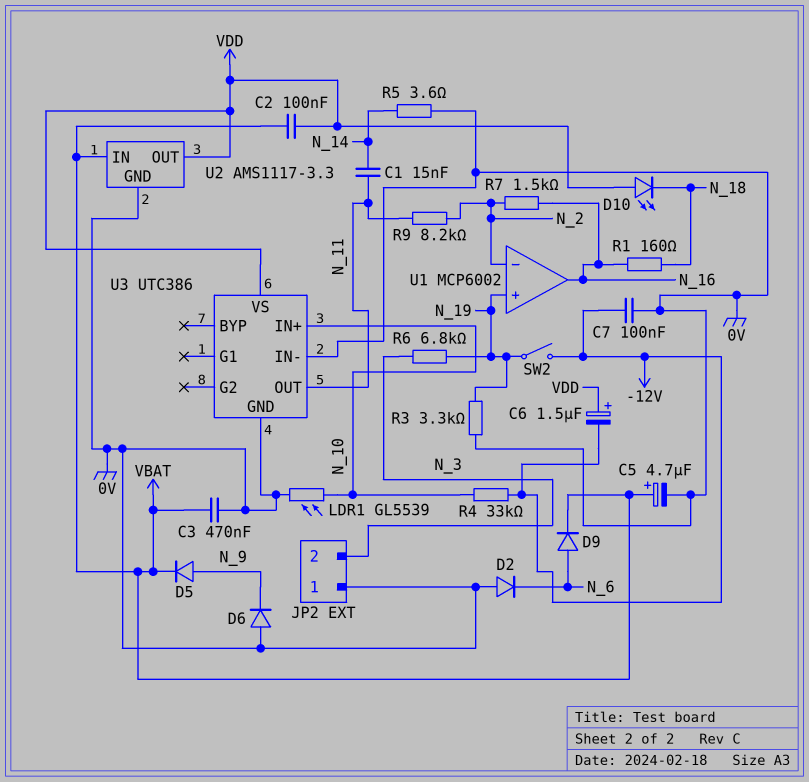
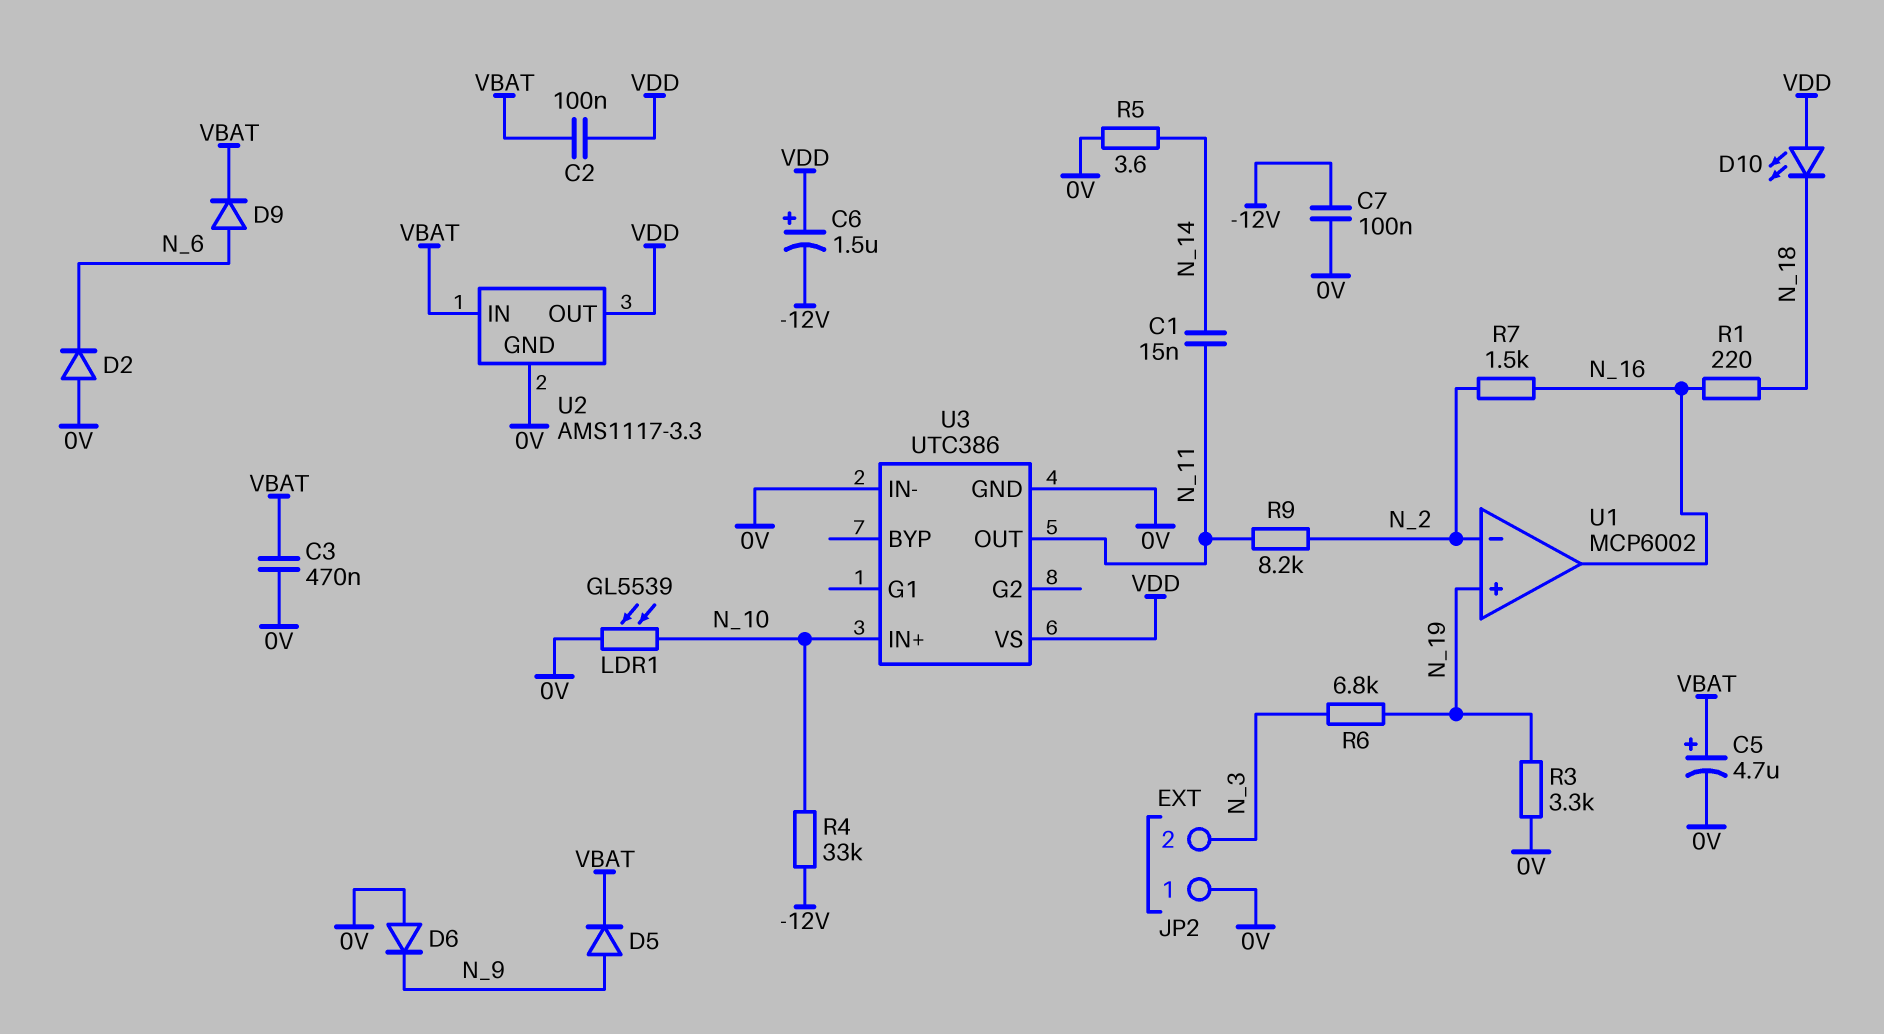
R1: 160 (N_16, N_18) -> 220 (N_16, N_18)
SW2: switch (-12V, N_19) -> none

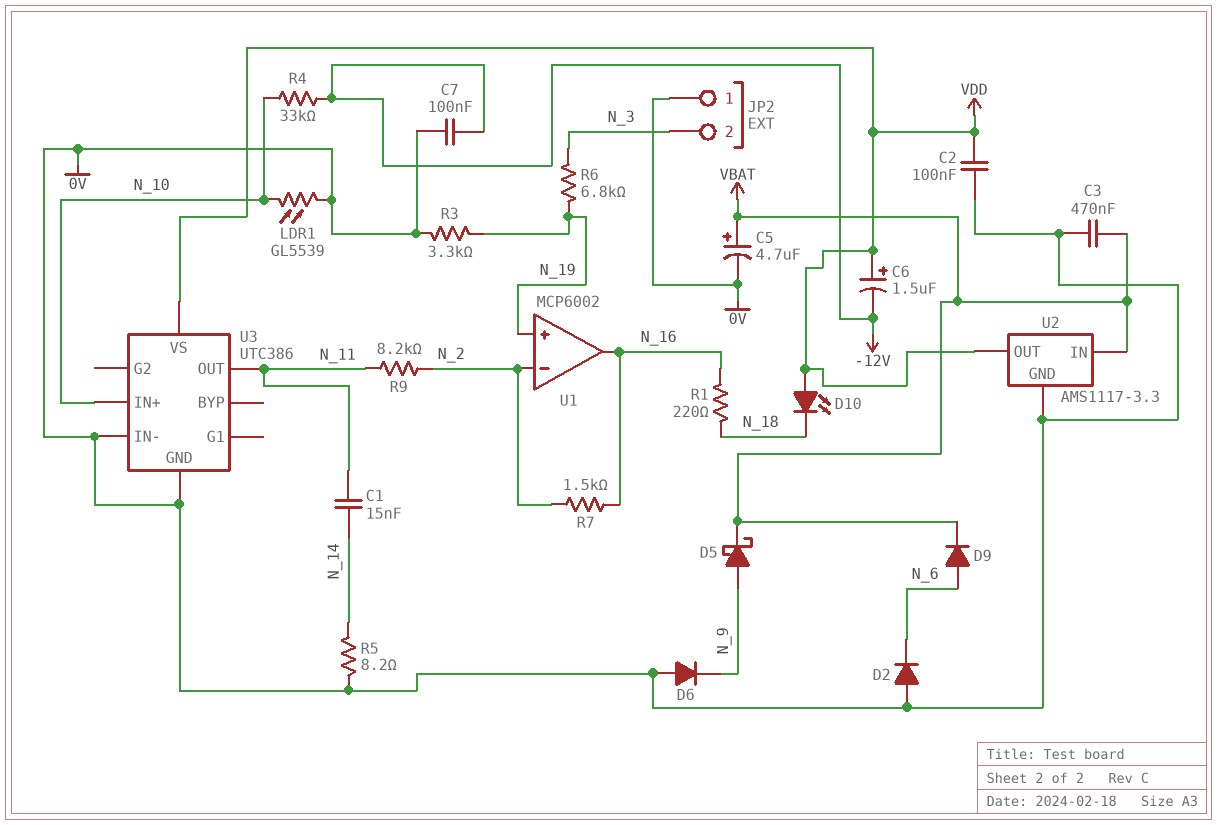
C2: 100nF (VBAT, VDD) -> 100nF (0V, VDD)
D5: diode (A N_9, K VBAT) -> schottky (A N_9, K VBAT)
R5: 3.6 (0V, N_14) -> 8.2 (0V, N_14)

